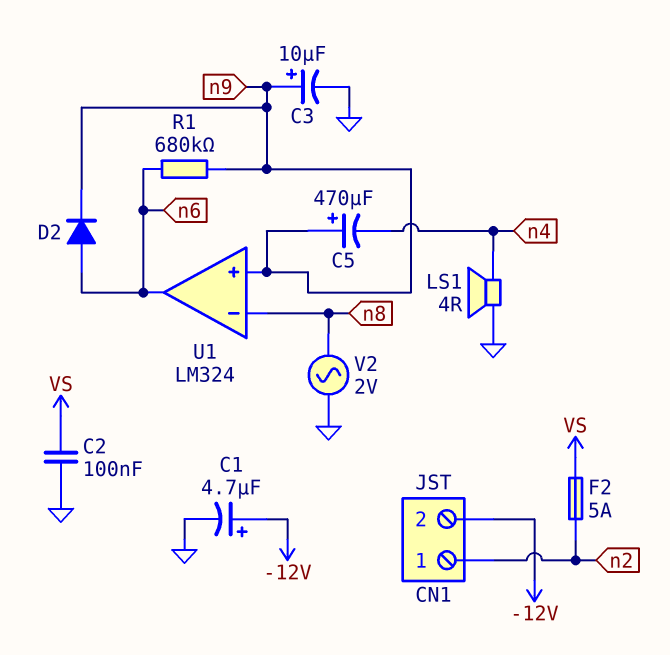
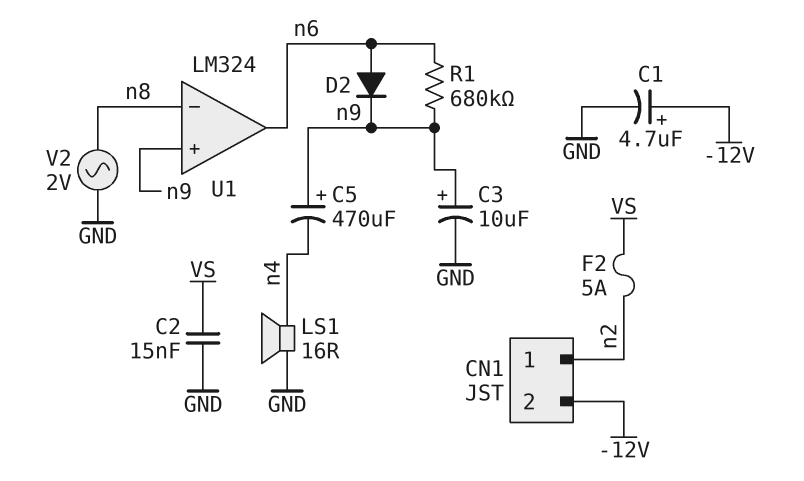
C2: 100nF (GND, VS) -> 15nF (GND, VS)
LS1: speaker 4R (GND, n4) -> speaker 16R (GND, n4)

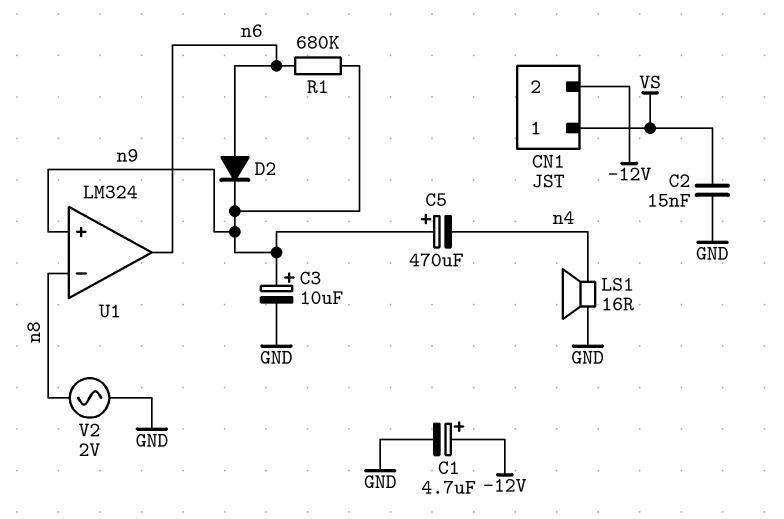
CN1 pin 1: n2 -> VS
F2: 5A (VS, n2) -> none

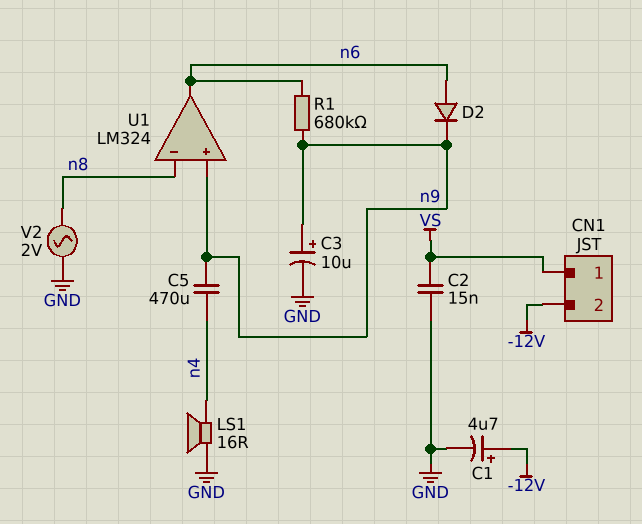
C5: 470uF (plus n9, minus n4) -> 470uF (n4, n9)

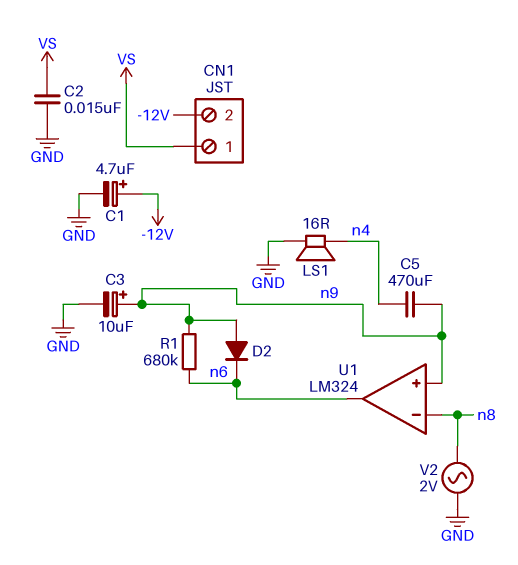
D2: diode (A n6, K n9) -> diode (A n9, K n6)

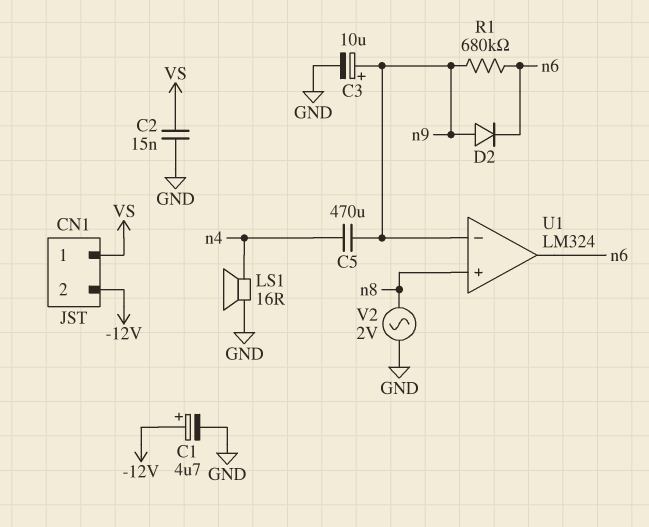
U1 pin in+: n9 -> n8
U1 pin in-: n8 -> n9

